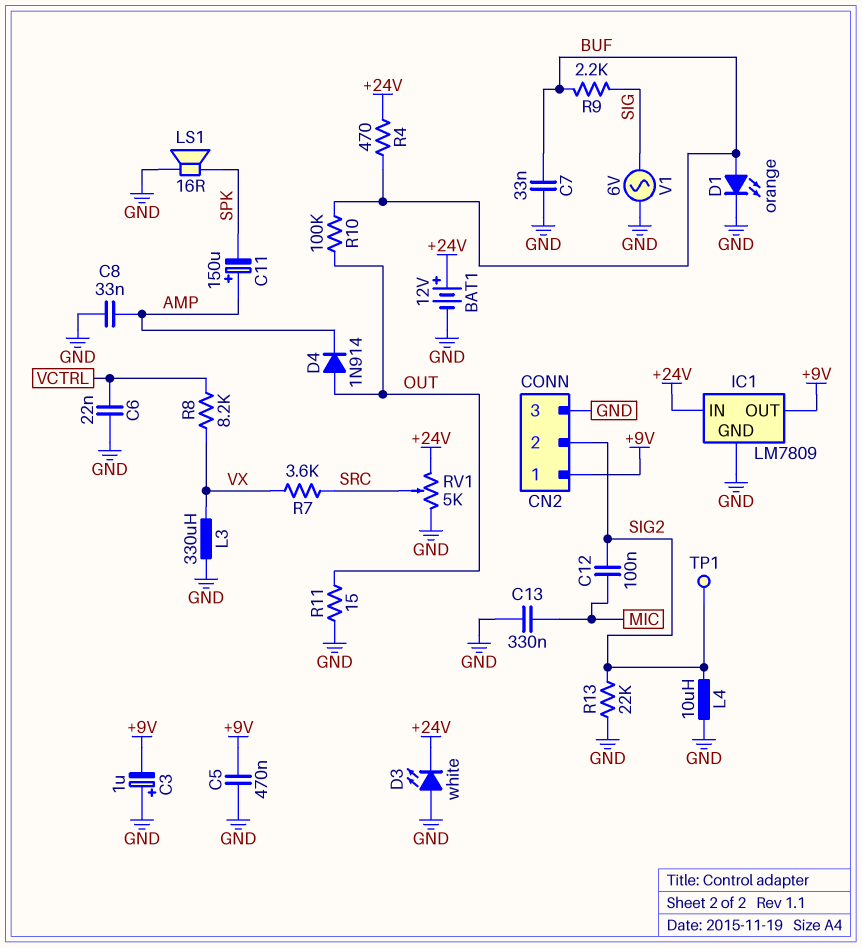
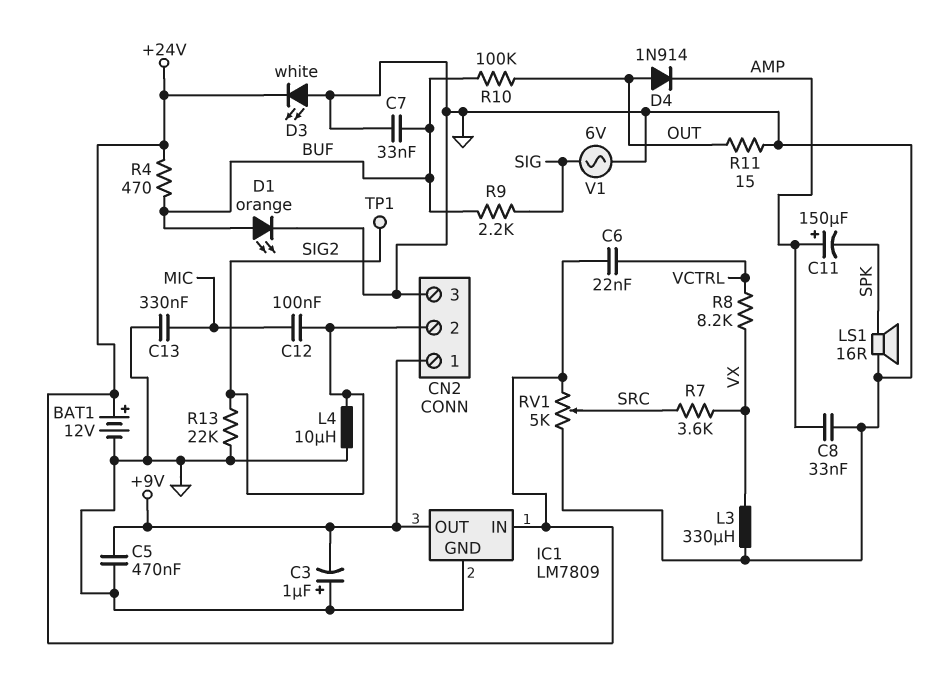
C6: 22nF (GND, VCTRL) -> 22nF (+24V, VCTRL)

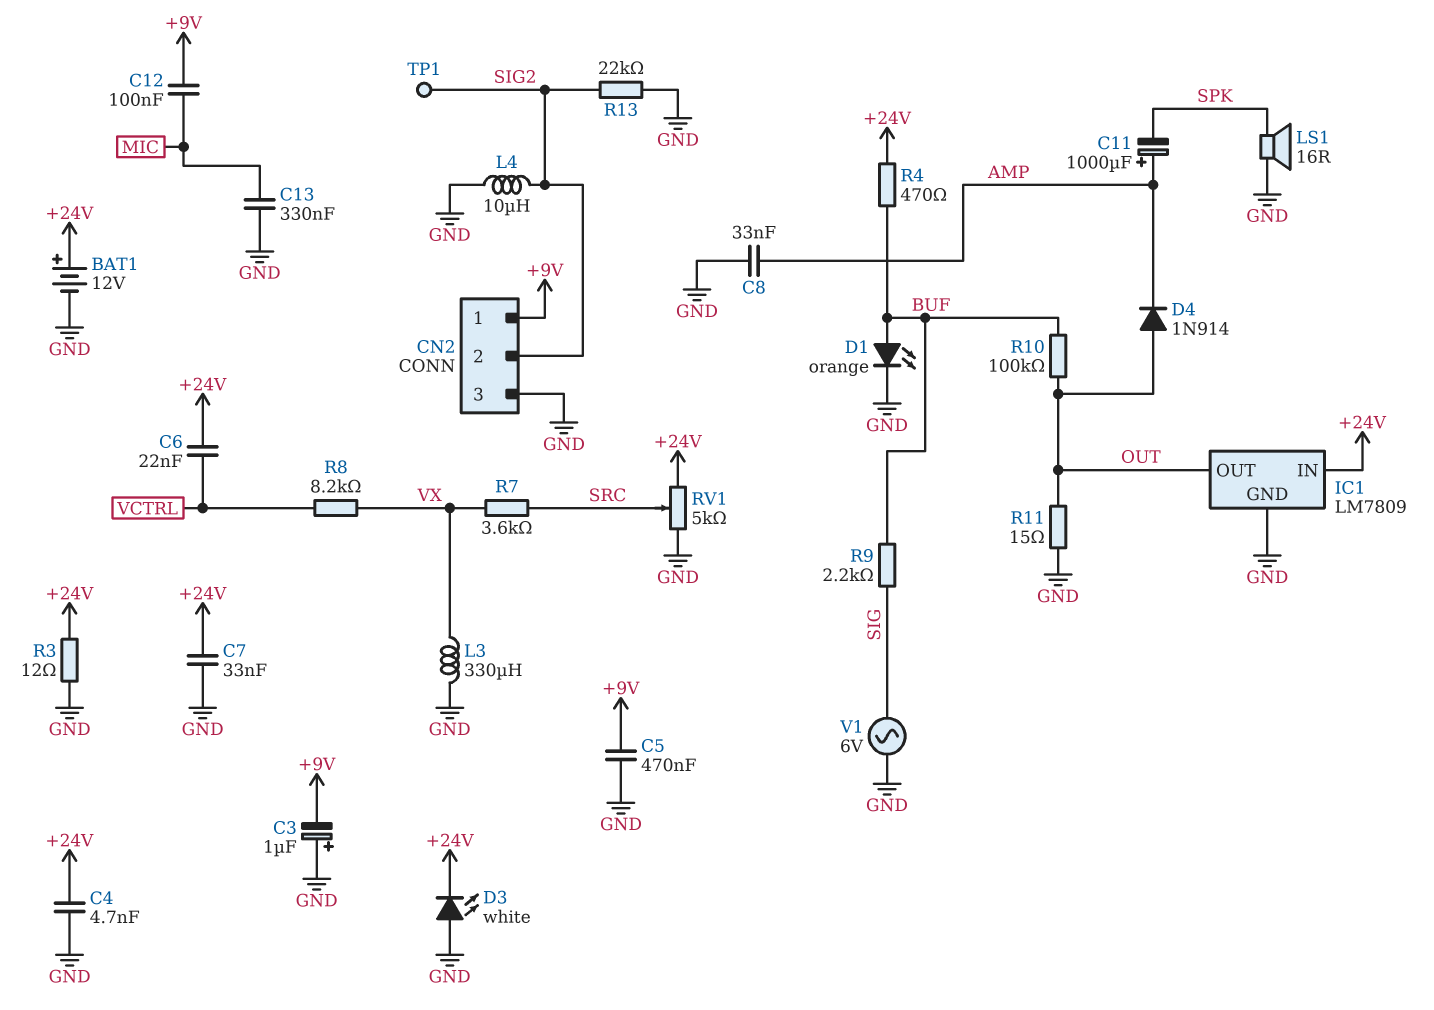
C4: none -> 4.7nF (+24V, GND)
C7: 33nF (BUF, GND) -> 33nF (+24V, GND)
C11: 150uF (plus AMP, minus SPK) -> 1000uF (plus AMP, minus SPK)
C12: 100nF (MIC, SIG2) -> 100nF (+9V, MIC)
IC1 pin OUT: +9V -> OUT
R3: none -> 12 (+24V, GND)

